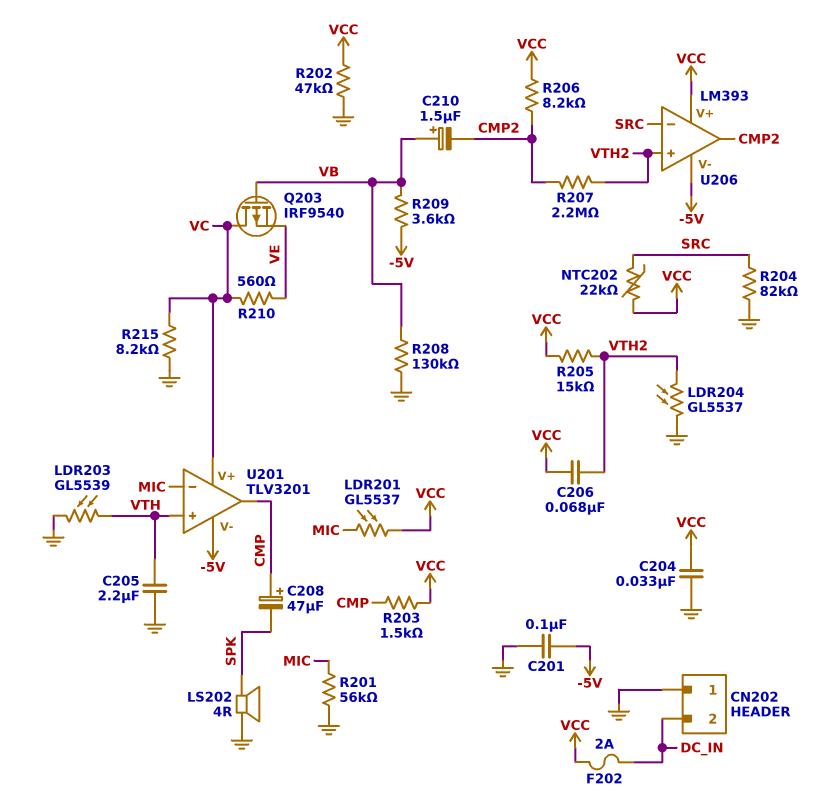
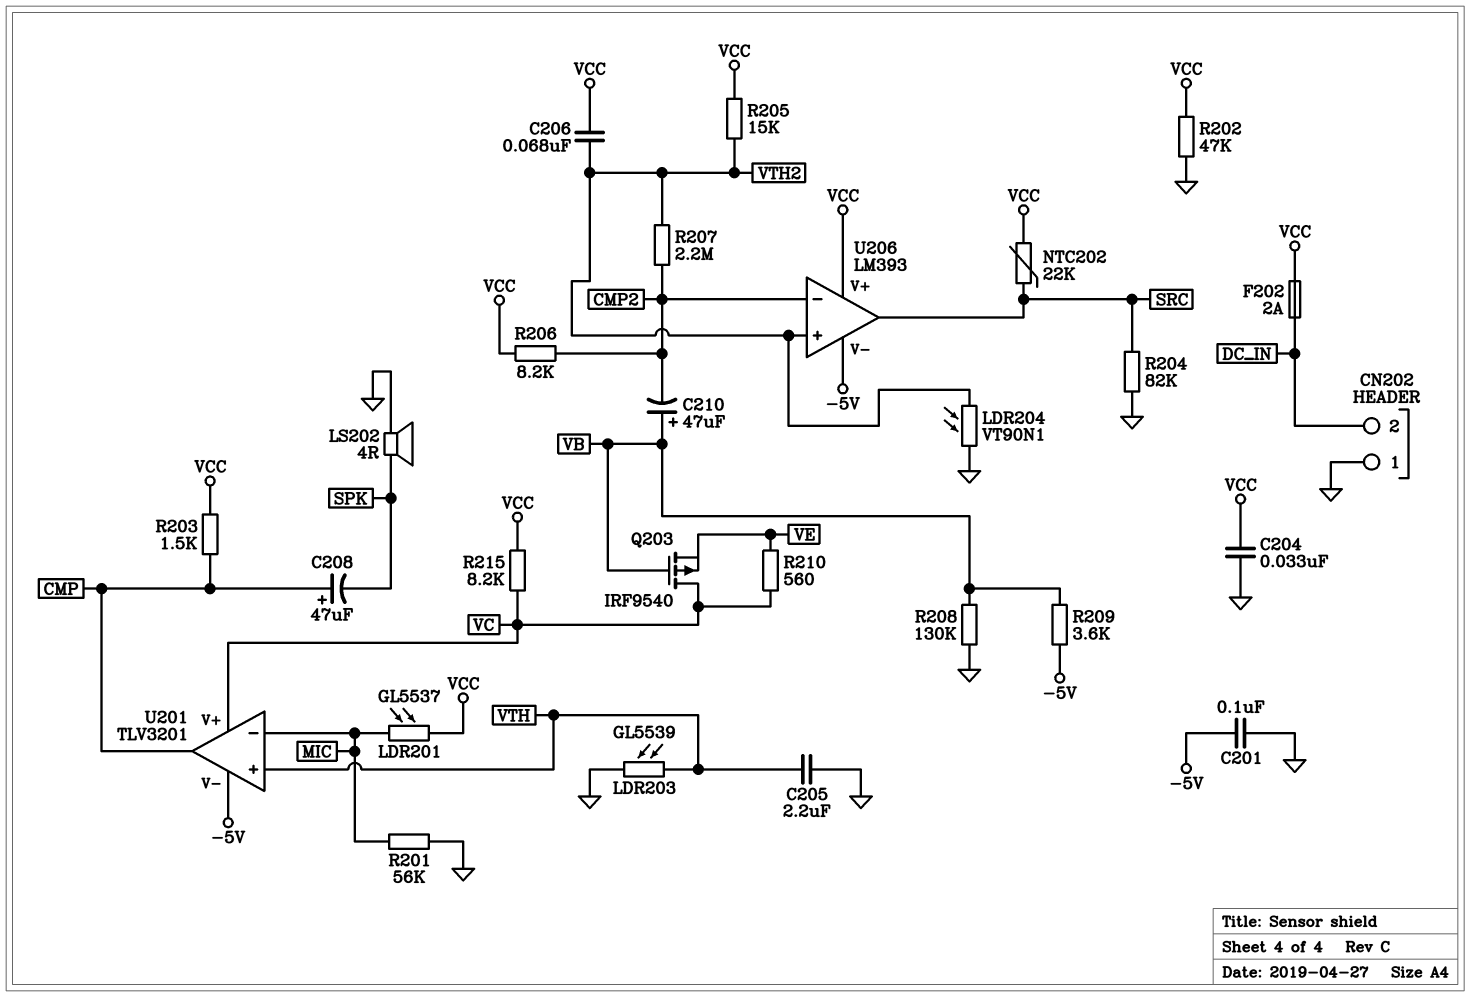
C210: 1.5uF (plus VB, minus CMP2) -> 47uF (plus VB, minus CMP2)
LDR204: GL5537 (GND, VTH2) -> VT90N1 (GND, VTH2)
R215: 8.2k (GND, VC) -> 8.2k (VC, VCC)
U206 pin in-: SRC -> CMP2
U206 pin out: CMP2 -> SRC

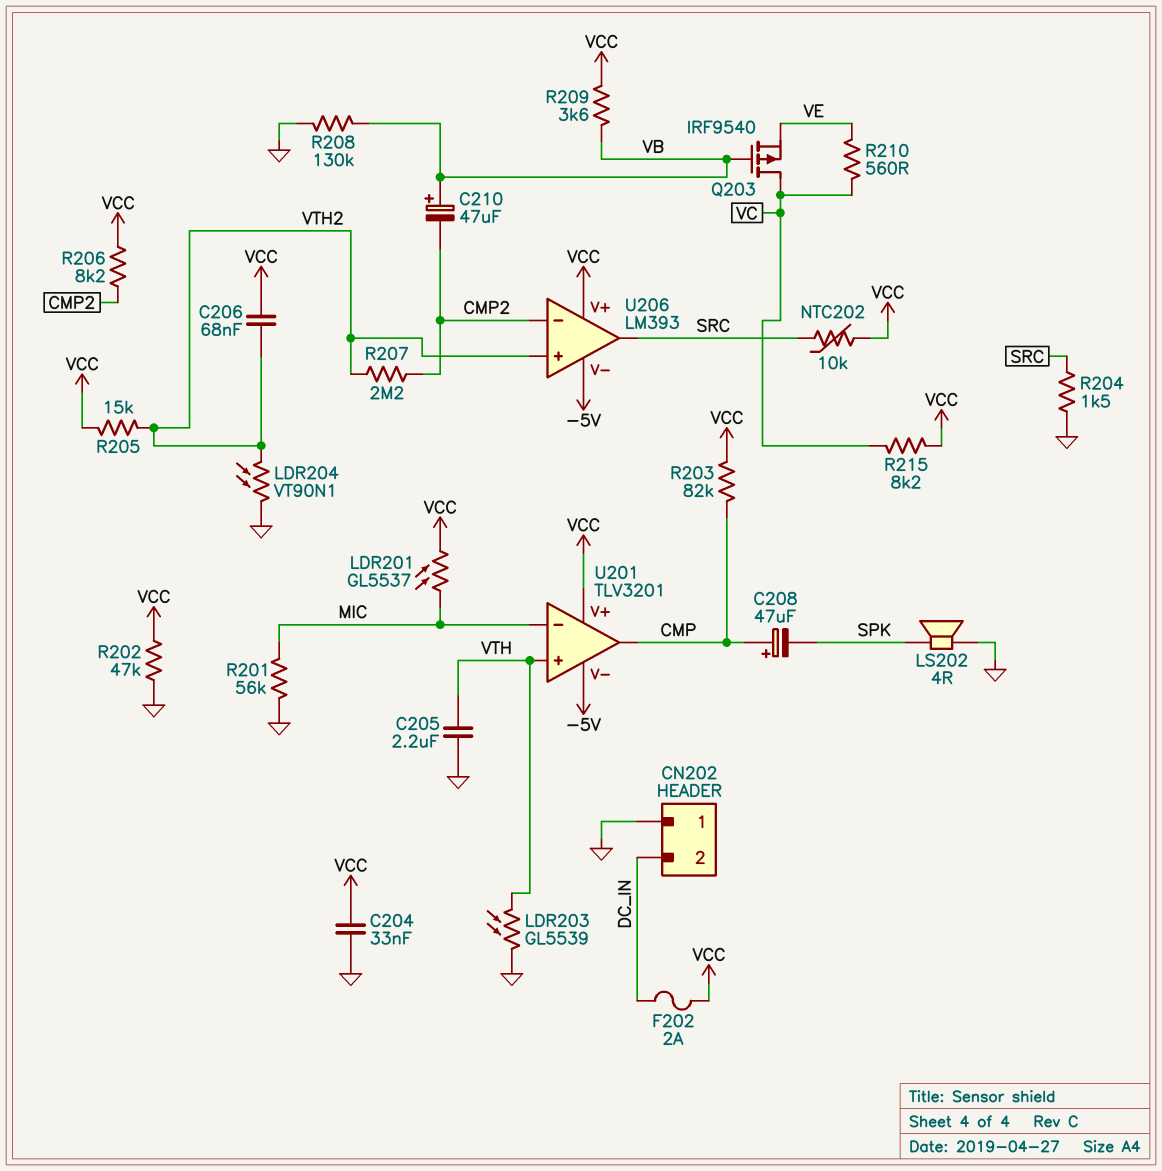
C201: 100nF (-5V, GND) -> none
NTC202: 22k (SRC, VCC) -> 10k (SRC, VCC)
R203: 1.5k (CMP, VCC) -> 82k (CMP, VCC)
R204: 82k (GND, SRC) -> 1.5k (GND, SRC)
R209: 3.6k (-5V, VB) -> 3.6k (VB, VCC)
U201 pin V+: VC -> VCC

